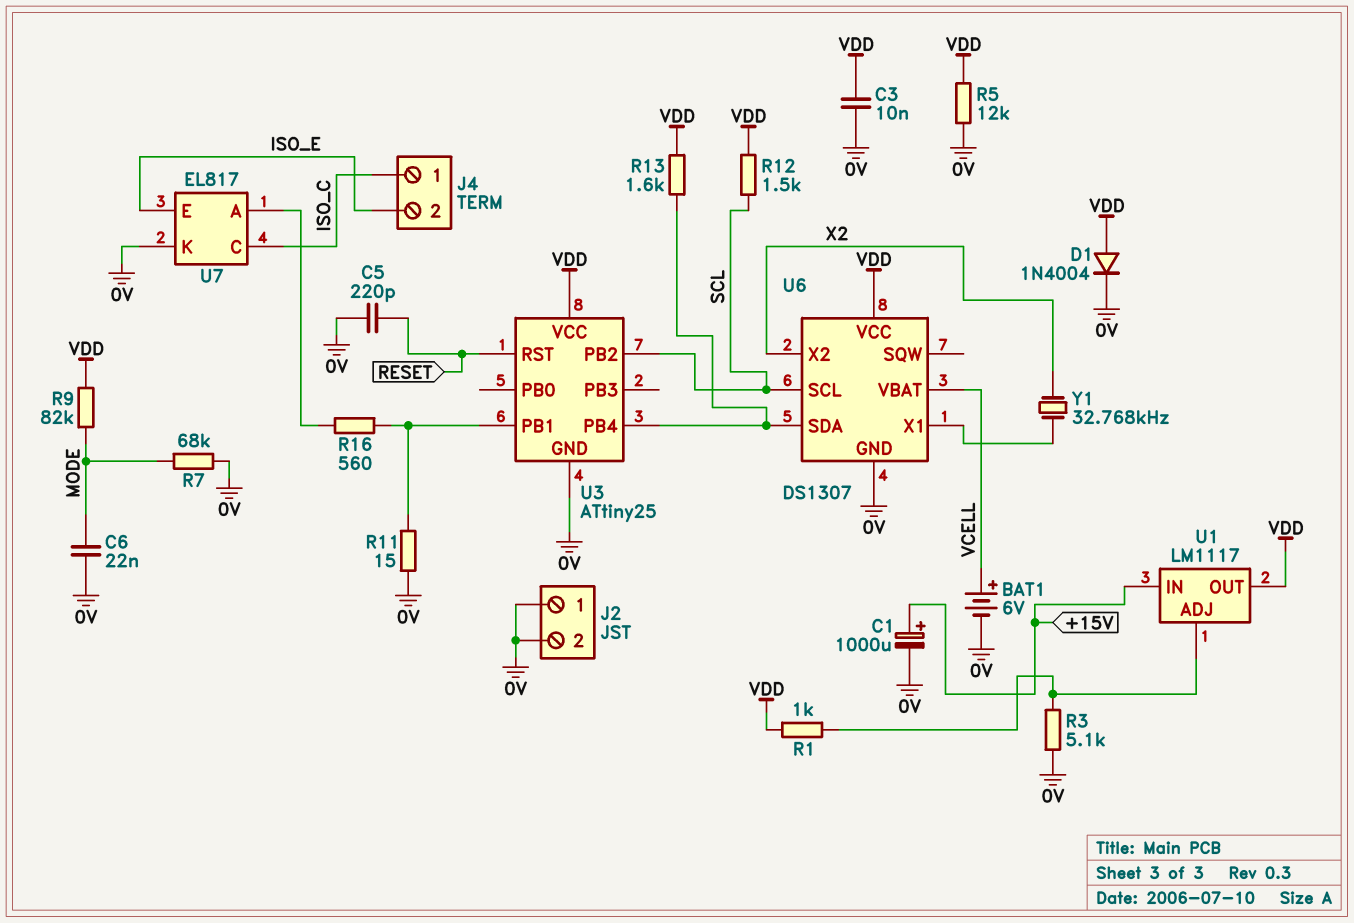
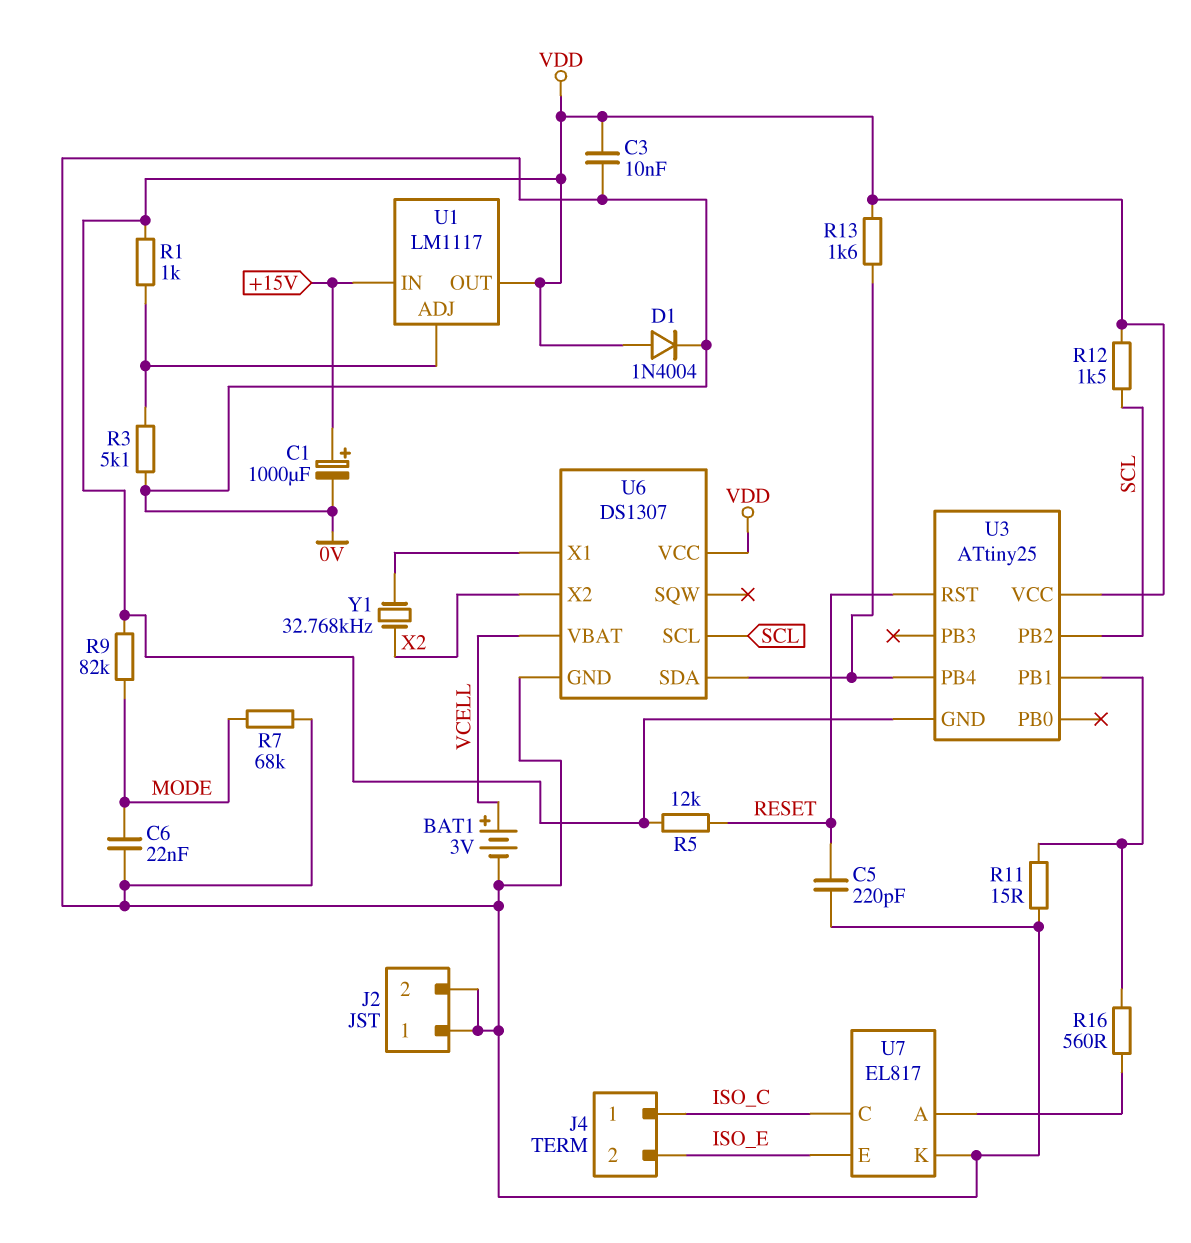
BAT1: 6V (plus VCELL, minus 0V) -> 3V (plus VCELL, minus 0V)
R5: 12k (0V, VDD) -> 12k (RESET, VDD)
U3 pin GND: 0V -> VDD

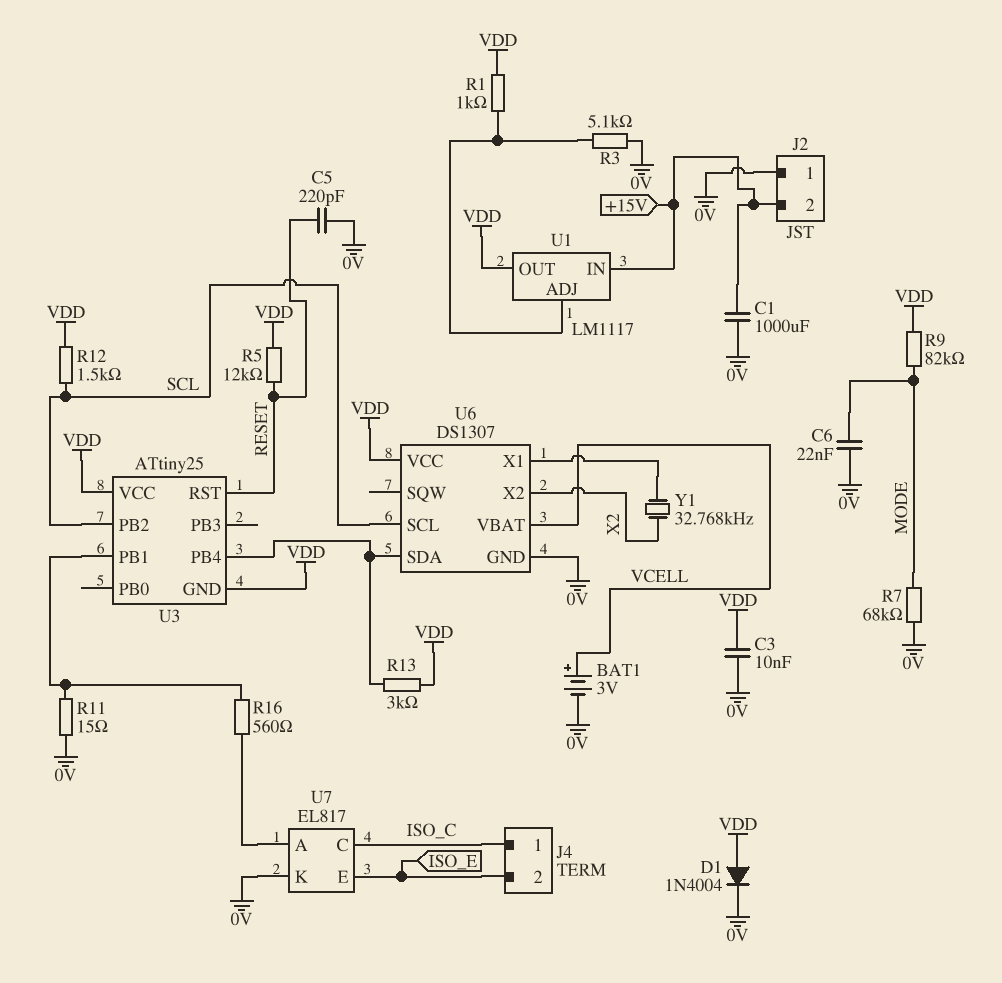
C1: 1000uF (plus +15V, minus 0V) -> 1000uF (+15V, 0V)
J2 pin 2: 0V -> +15V
R13: 1.6k (U3/PB4, VDD) -> 3k (U3/PB4, VDD)

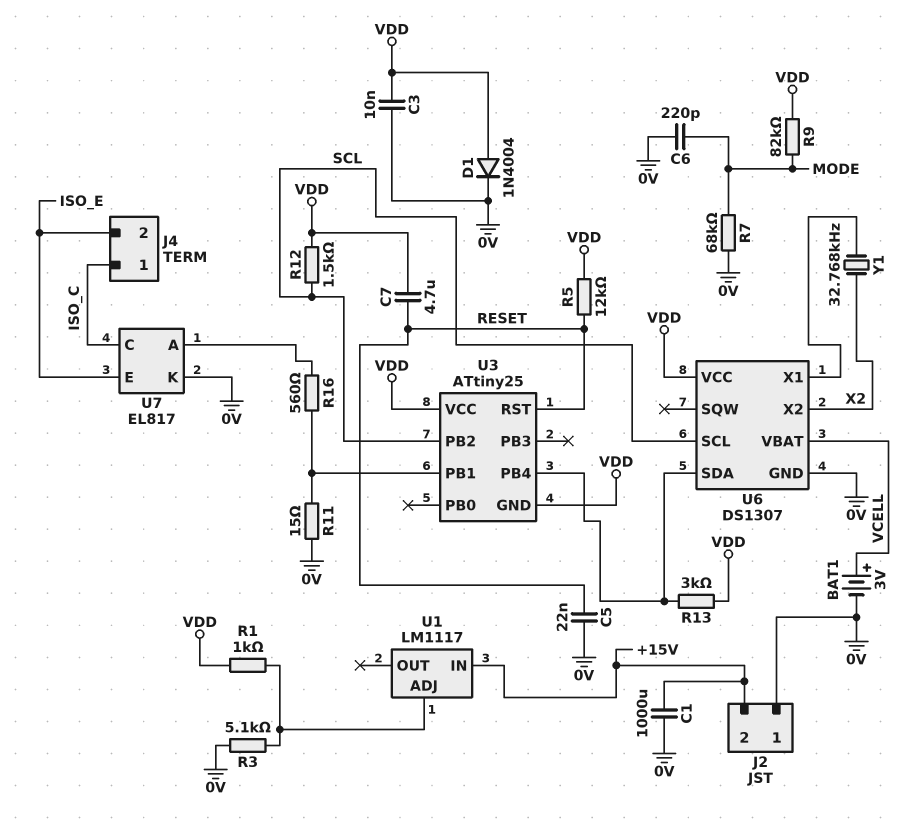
C5: 220pF (0V, RESET) -> 22nF (0V, RESET)
C6: 22nF (0V, MODE) -> 220pF (0V, MODE)
C7: none -> 4.7uF (RESET, VDD)
U1 pin OUT: VDD -> none

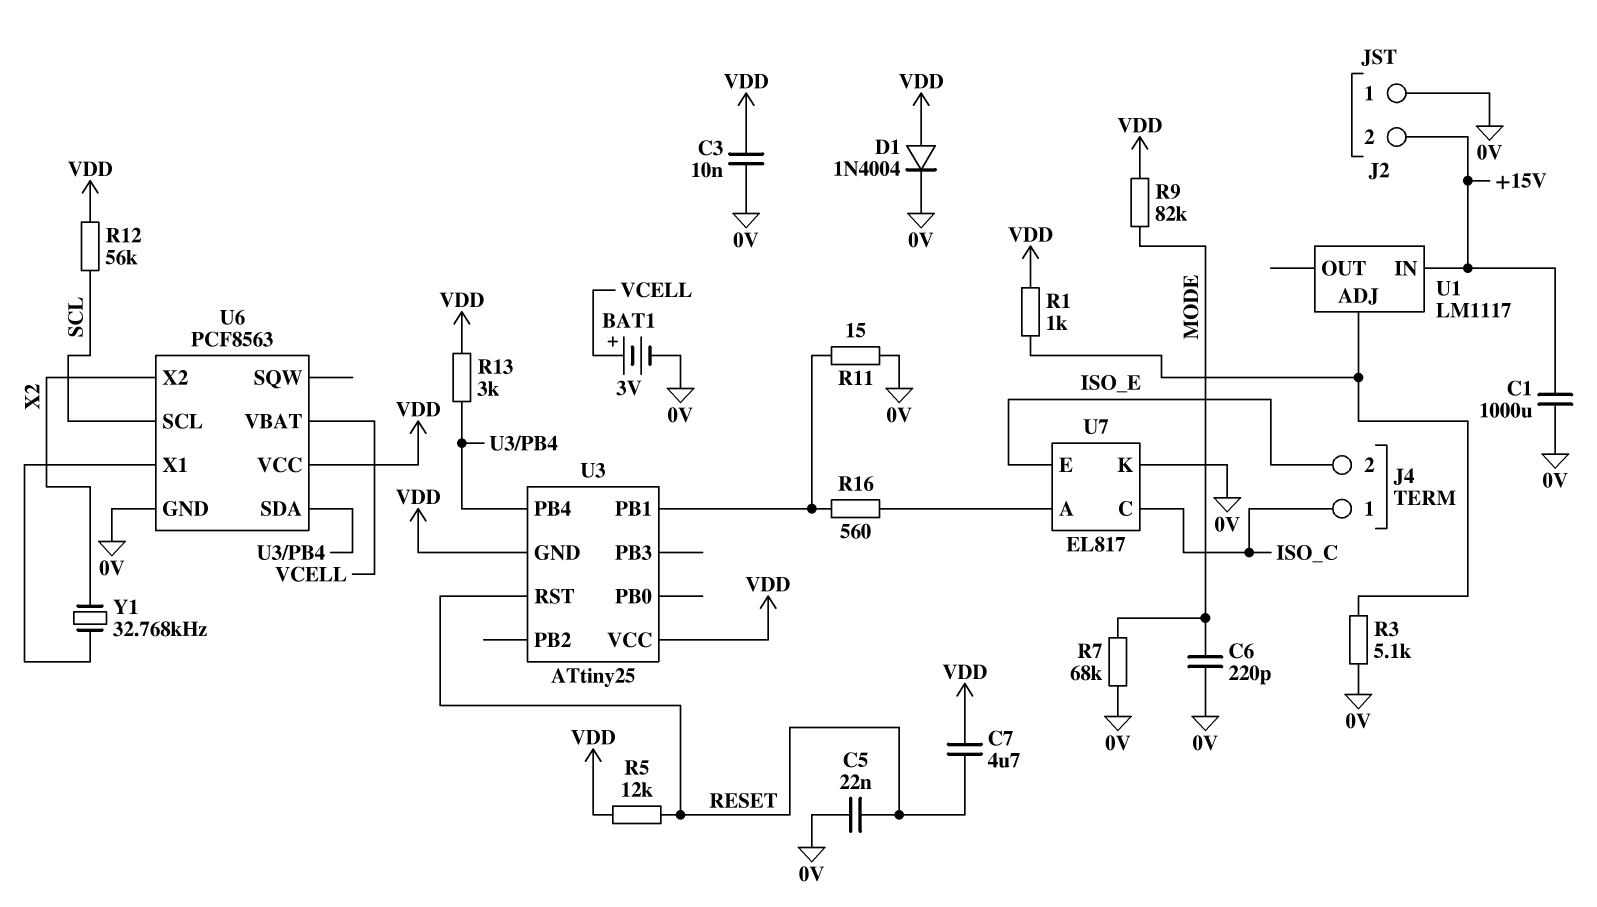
R12: 1.5k (SCL, VDD) -> 56k (SCL, VDD)
U3 pin PB2: SCL -> none
U6: DS1307 -> PCF8563

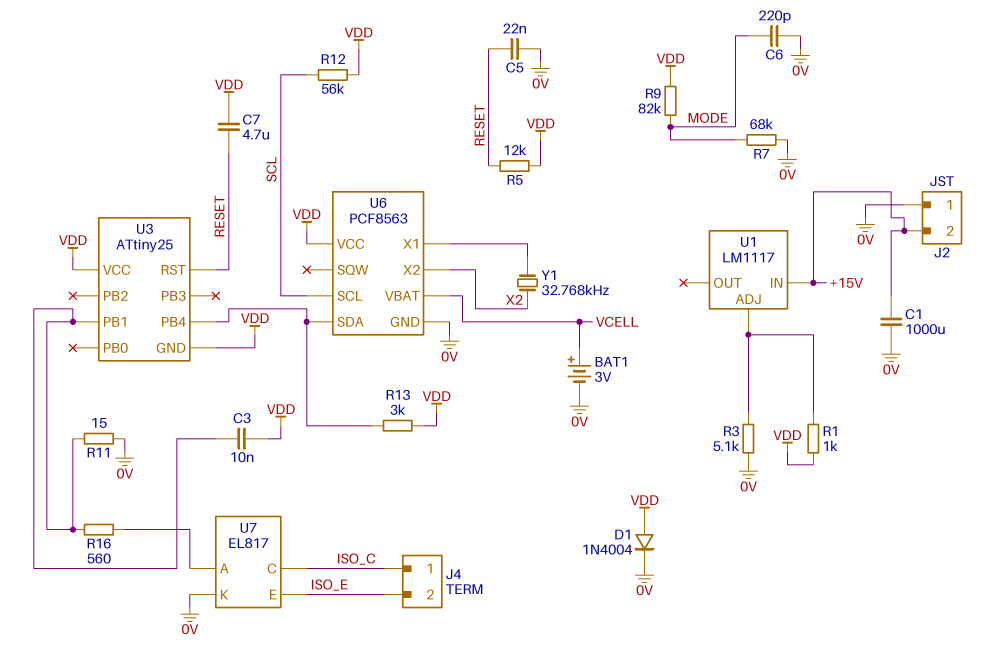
C3: 10nF (0V, VDD) -> 10nF (U3/PB1, VDD)

